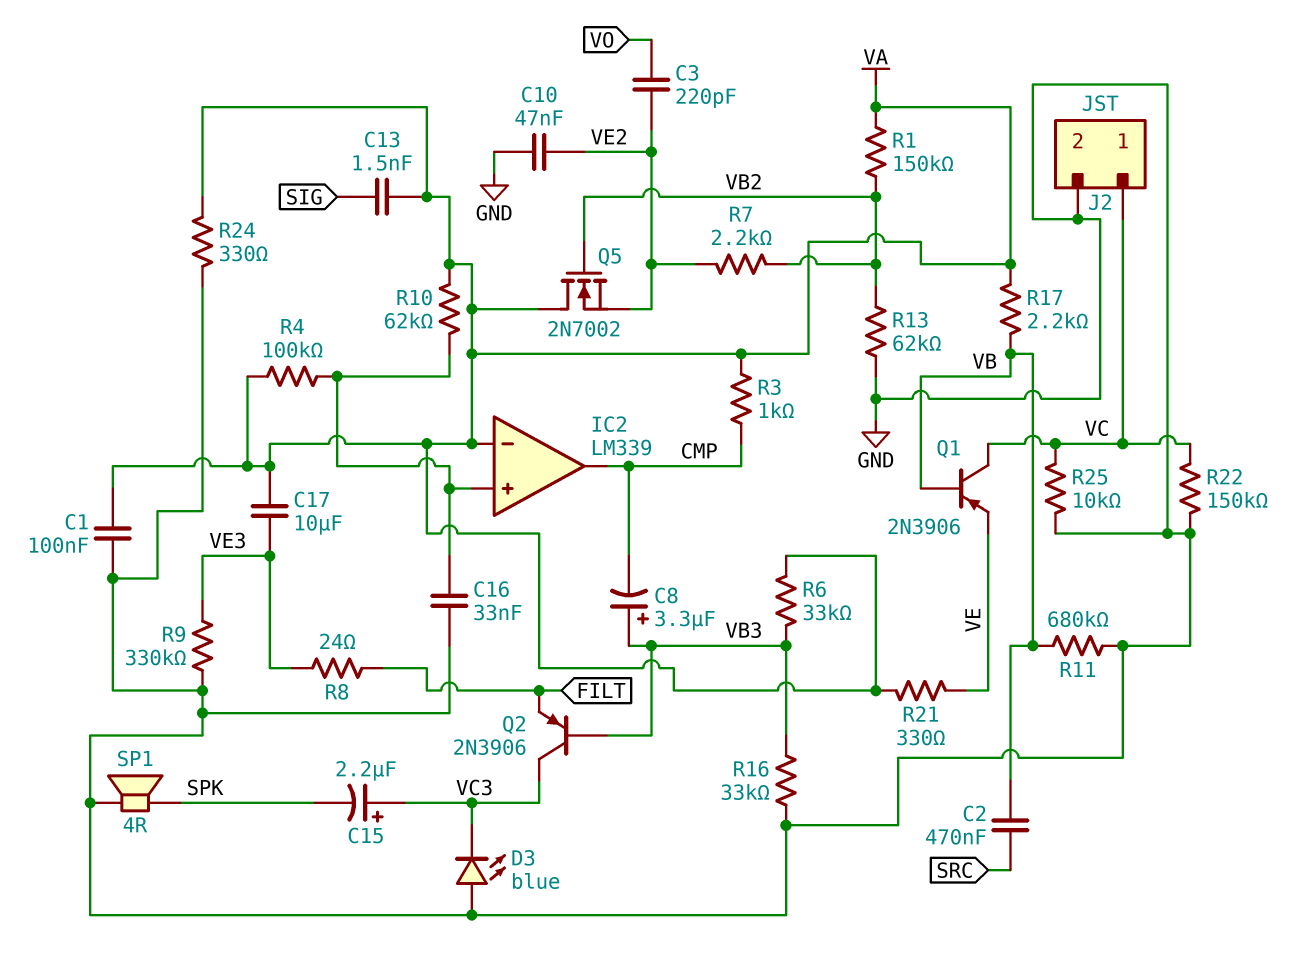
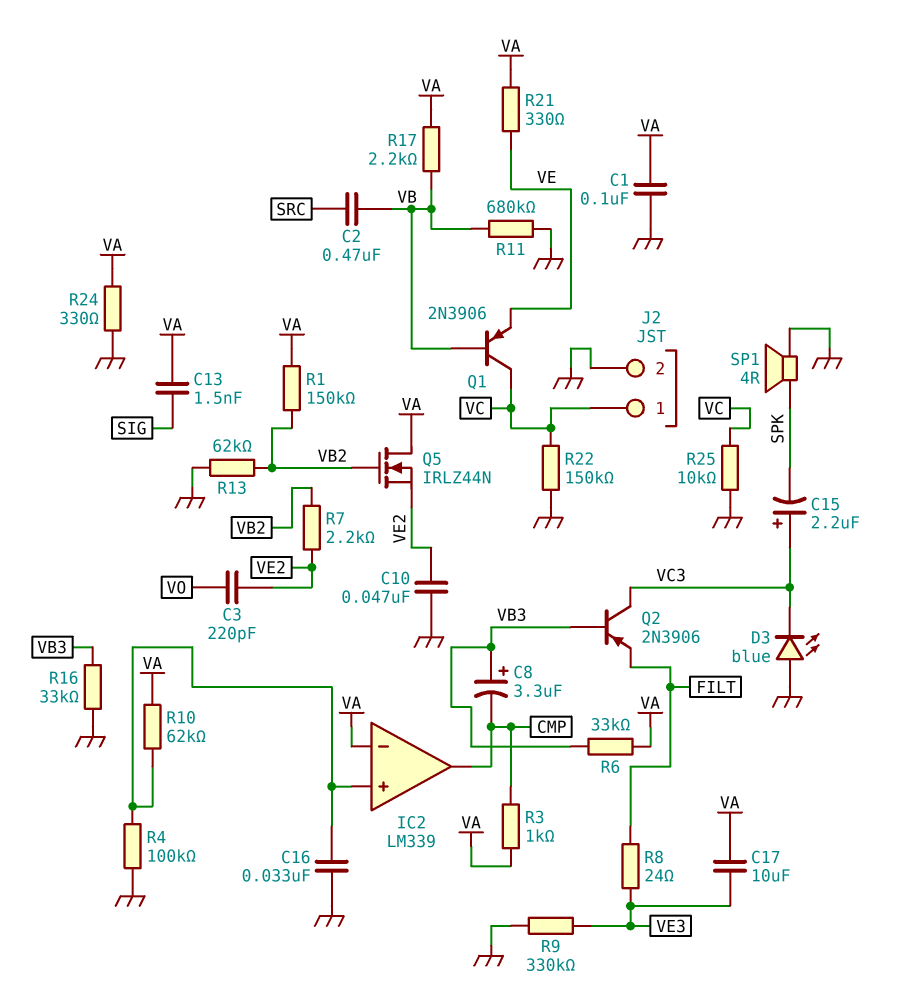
Q5: NMOS 2N7002 (G VB2, D VA, S VE2) -> NMOS IRLZ44N (G VB2, D VA, S VE2)
R4: 100k (IC2/in+, VA) -> 100k (GND, IC2/in+)

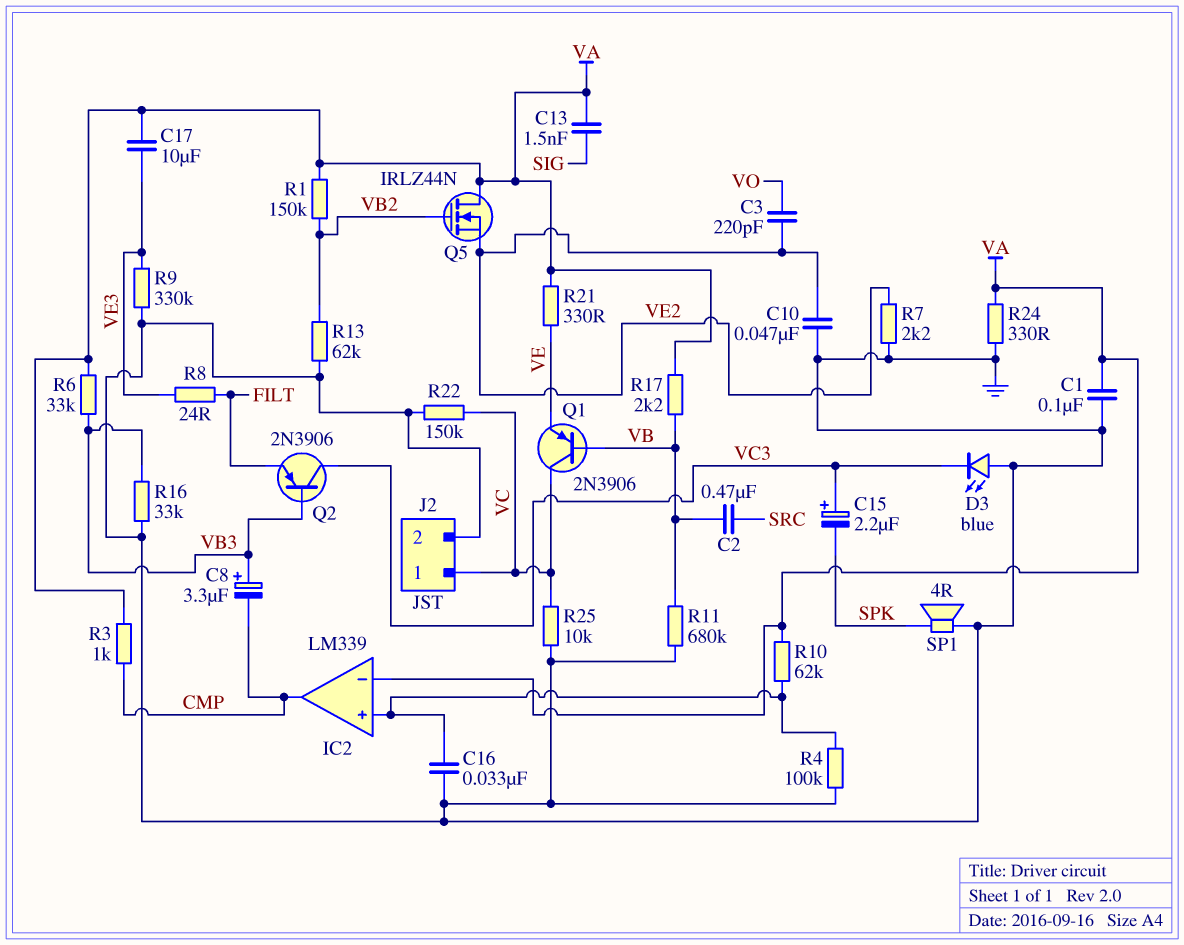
R7: 2.2k (VB2, VE2) -> 2.2k (GND, VE2)

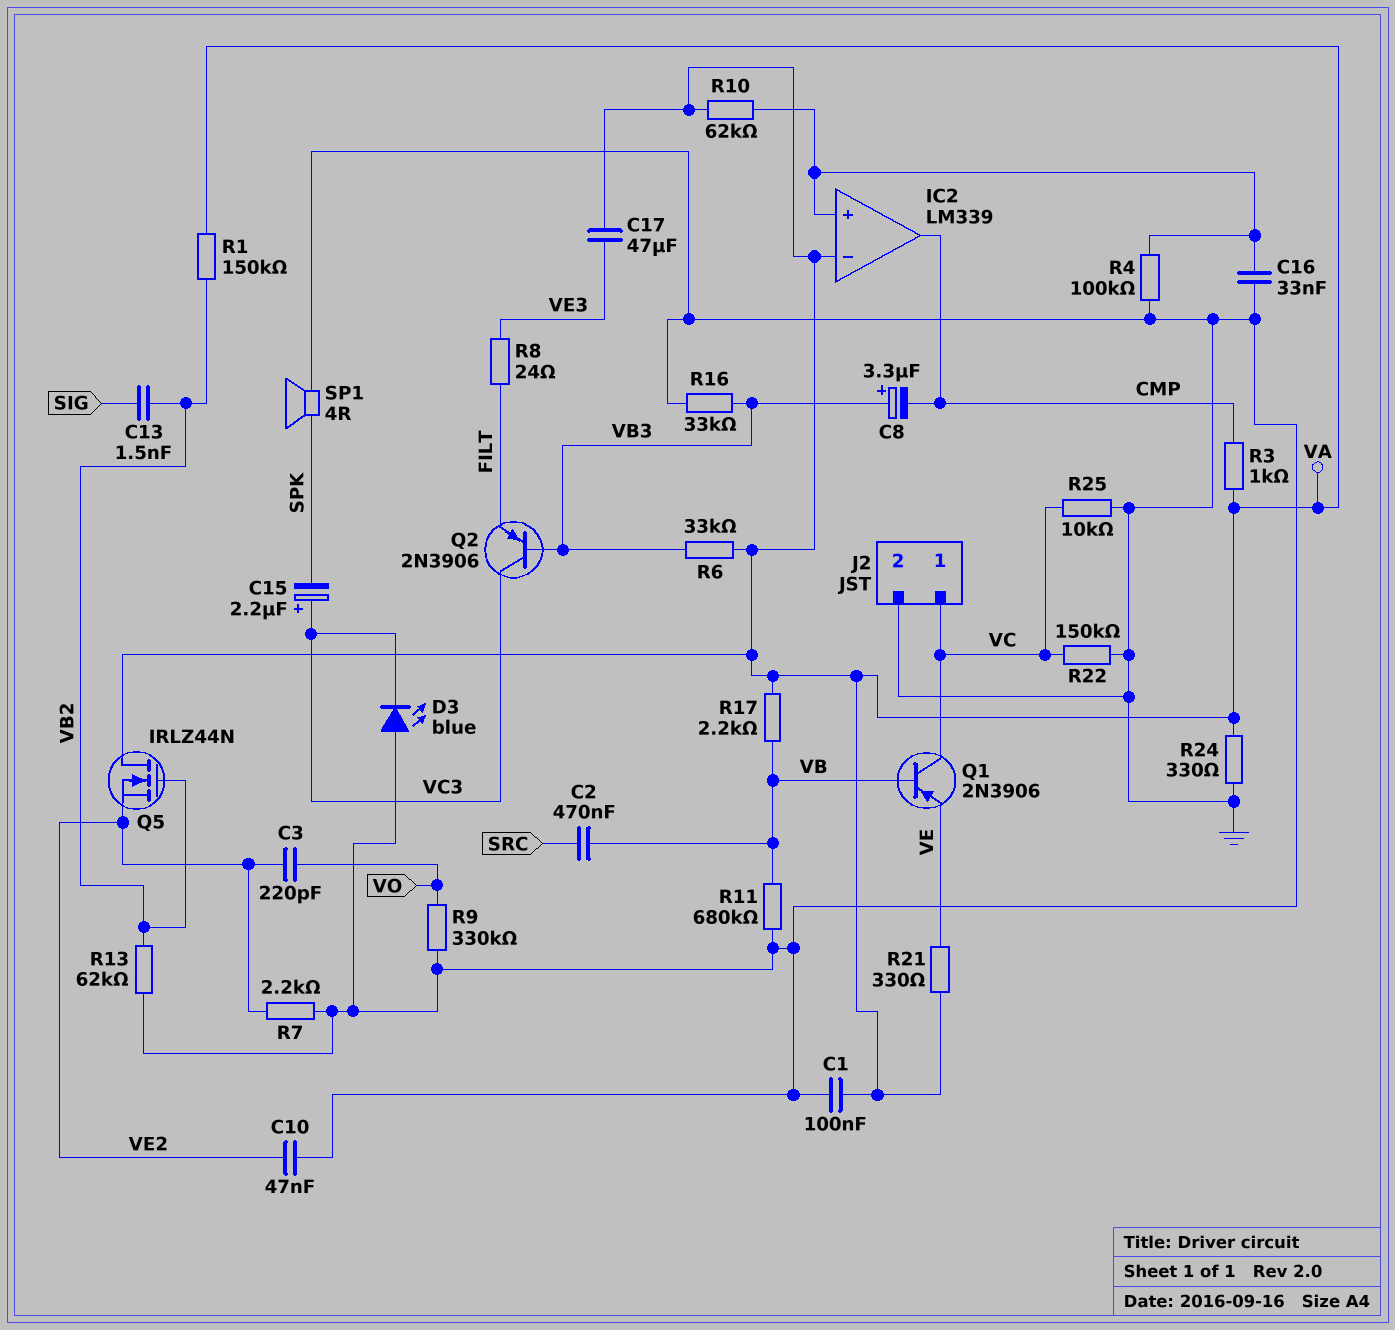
C13: 1.5nF (SIG, VA) -> 1.5nF (SIG, VB2)
C17: 10uF (VA, VE3) -> 47uF (VA, VE3)
R9: 330k (GND, VE3) -> 330k (GND, VO)

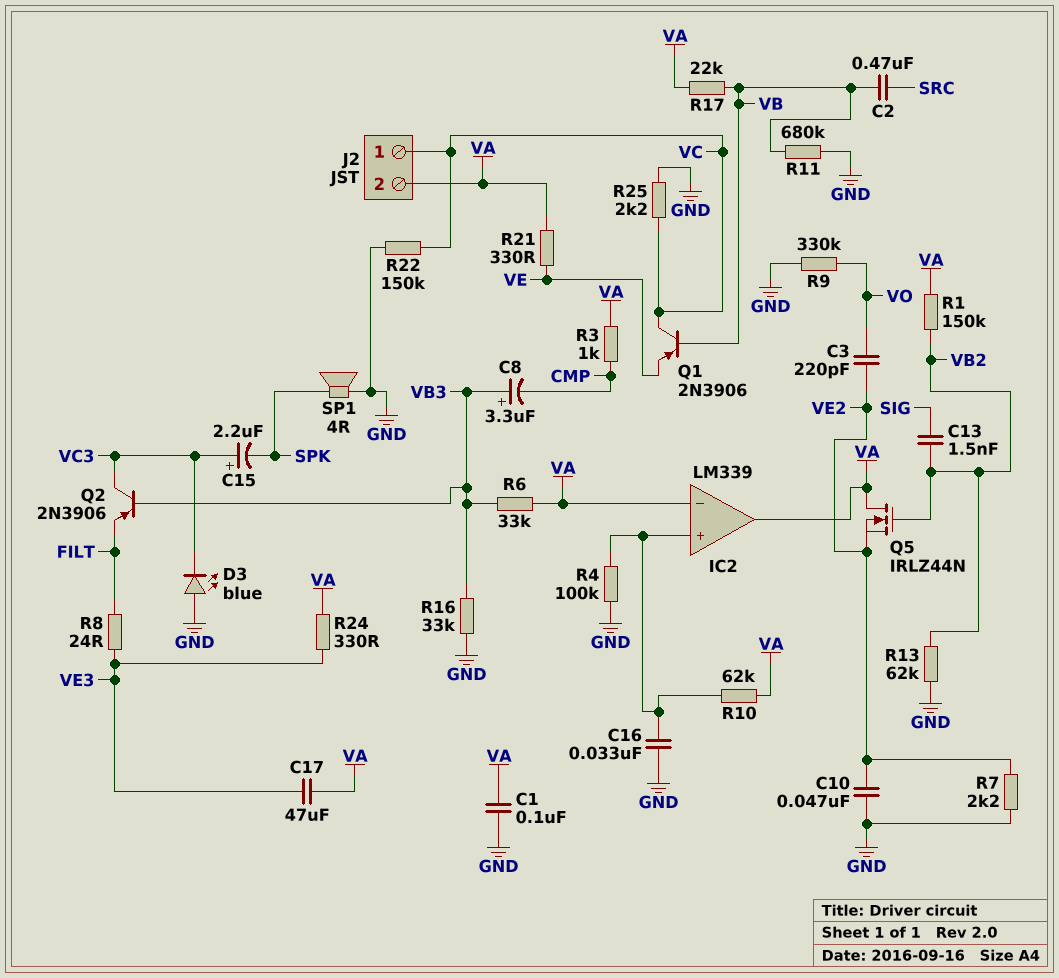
IC2 pin out: CMP -> VA
J2 pin 2: GND -> VA
R17: 2.2k (VA, VB) -> 22k (VA, VB)
R24: 330 (GND, VA) -> 330 (VA, VE3)
R25: 10k (GND, VC) -> 2.2k (GND, VC)

